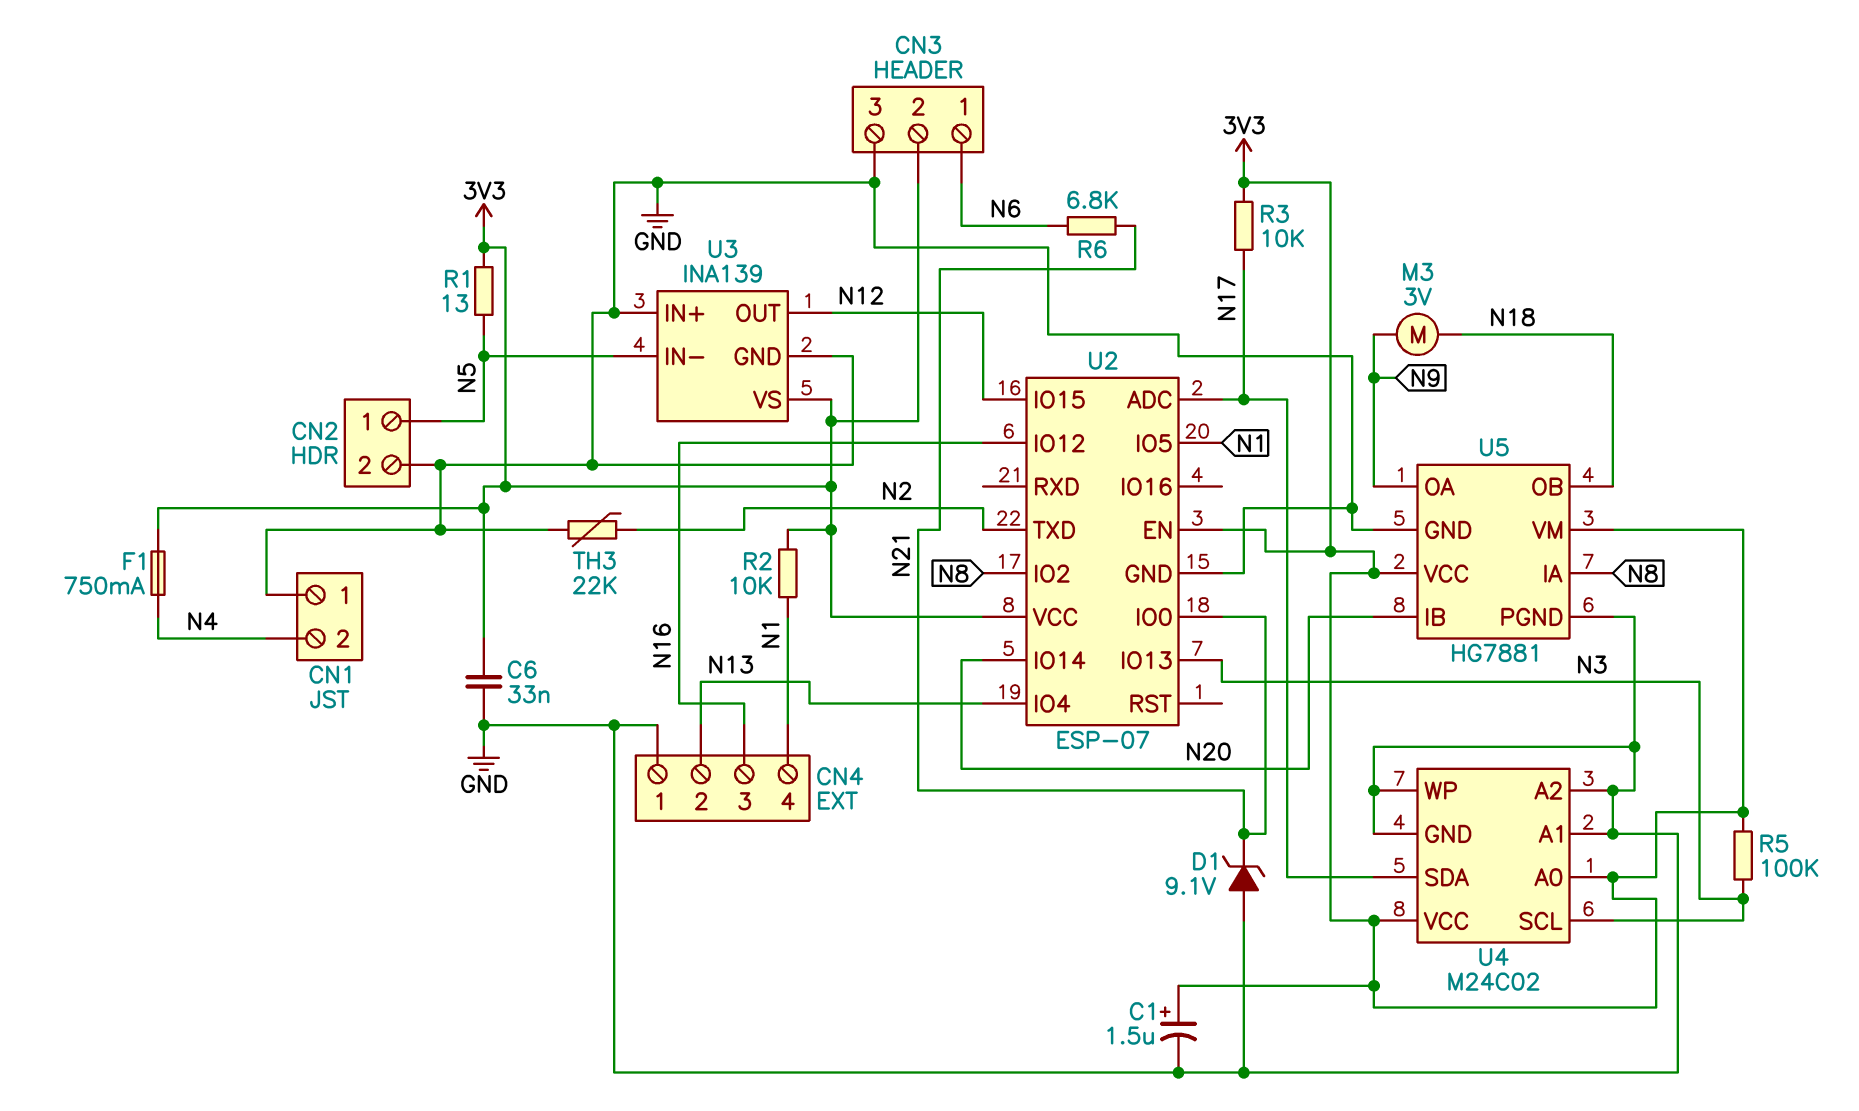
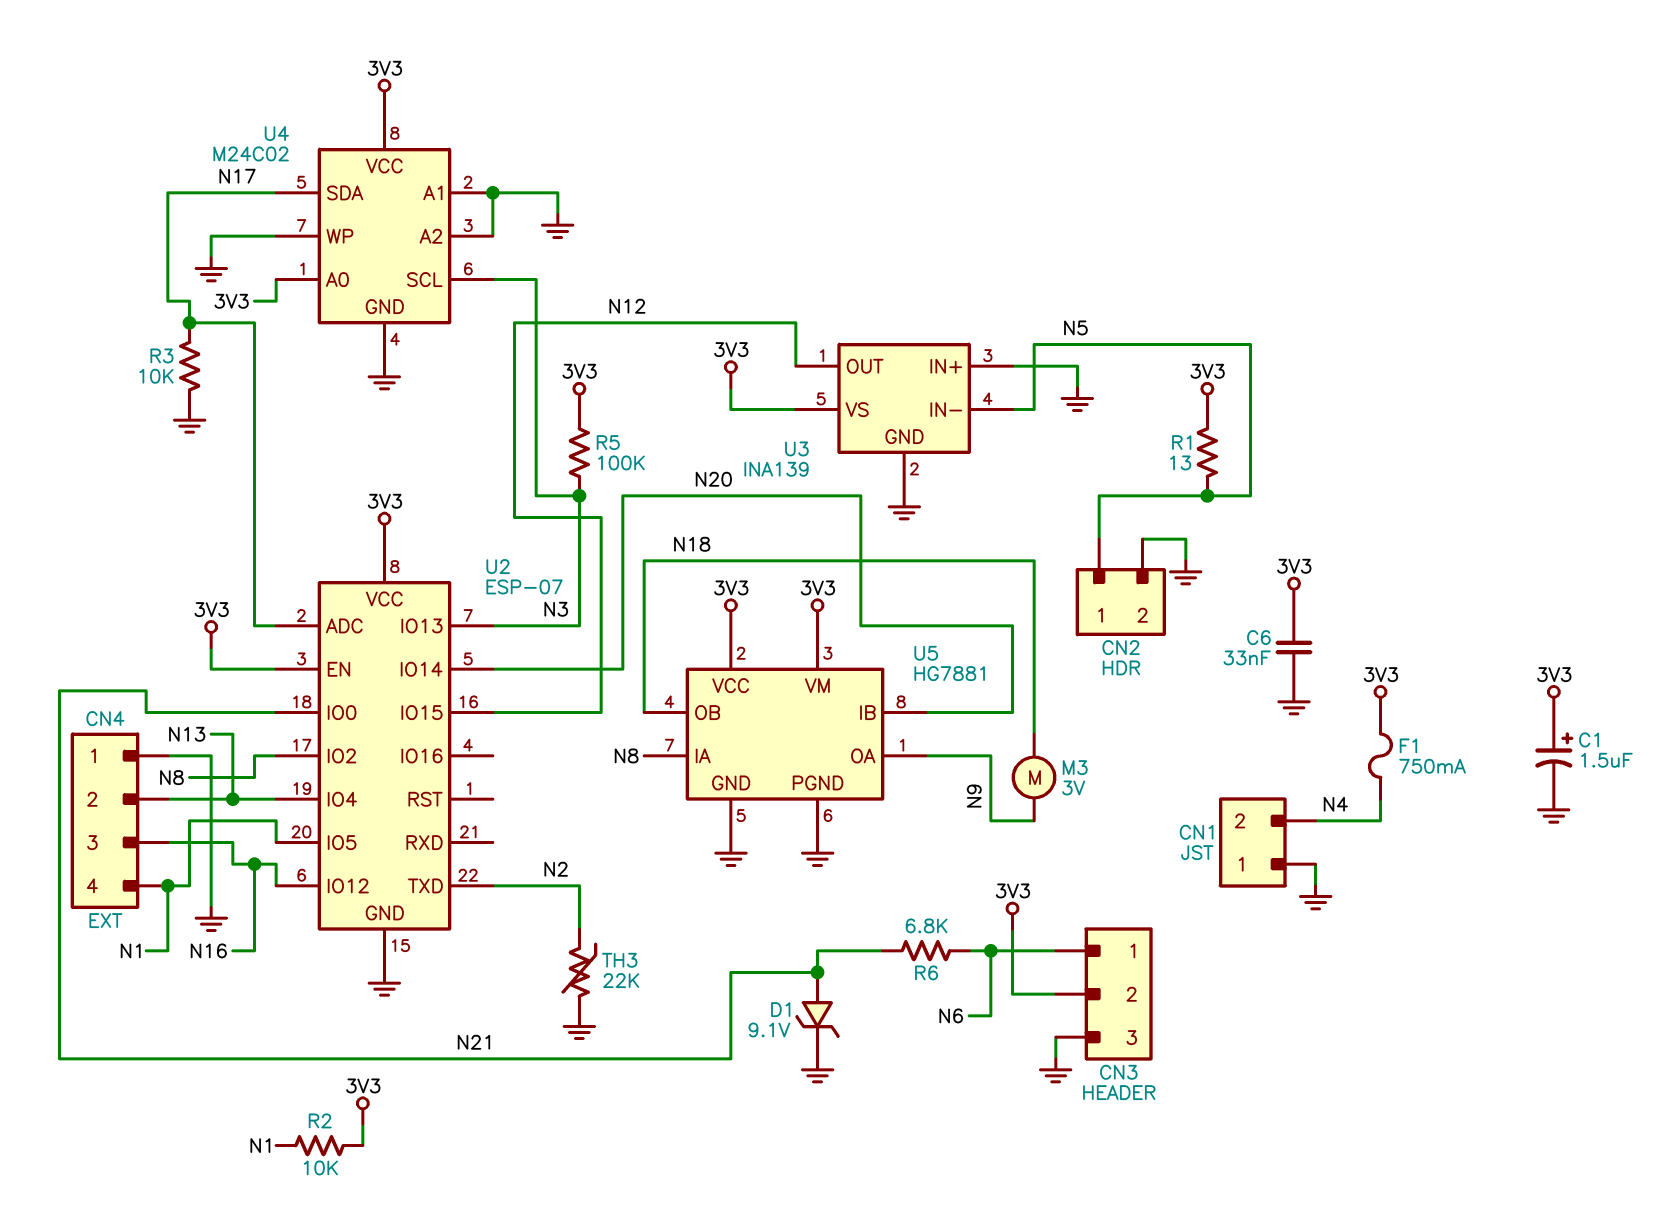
D1: zener 9.1V (A GND, K N21) -> zener 9.1V (A N21, K GND)
R3: 10k (3V3, N17) -> 10k (GND, N17)

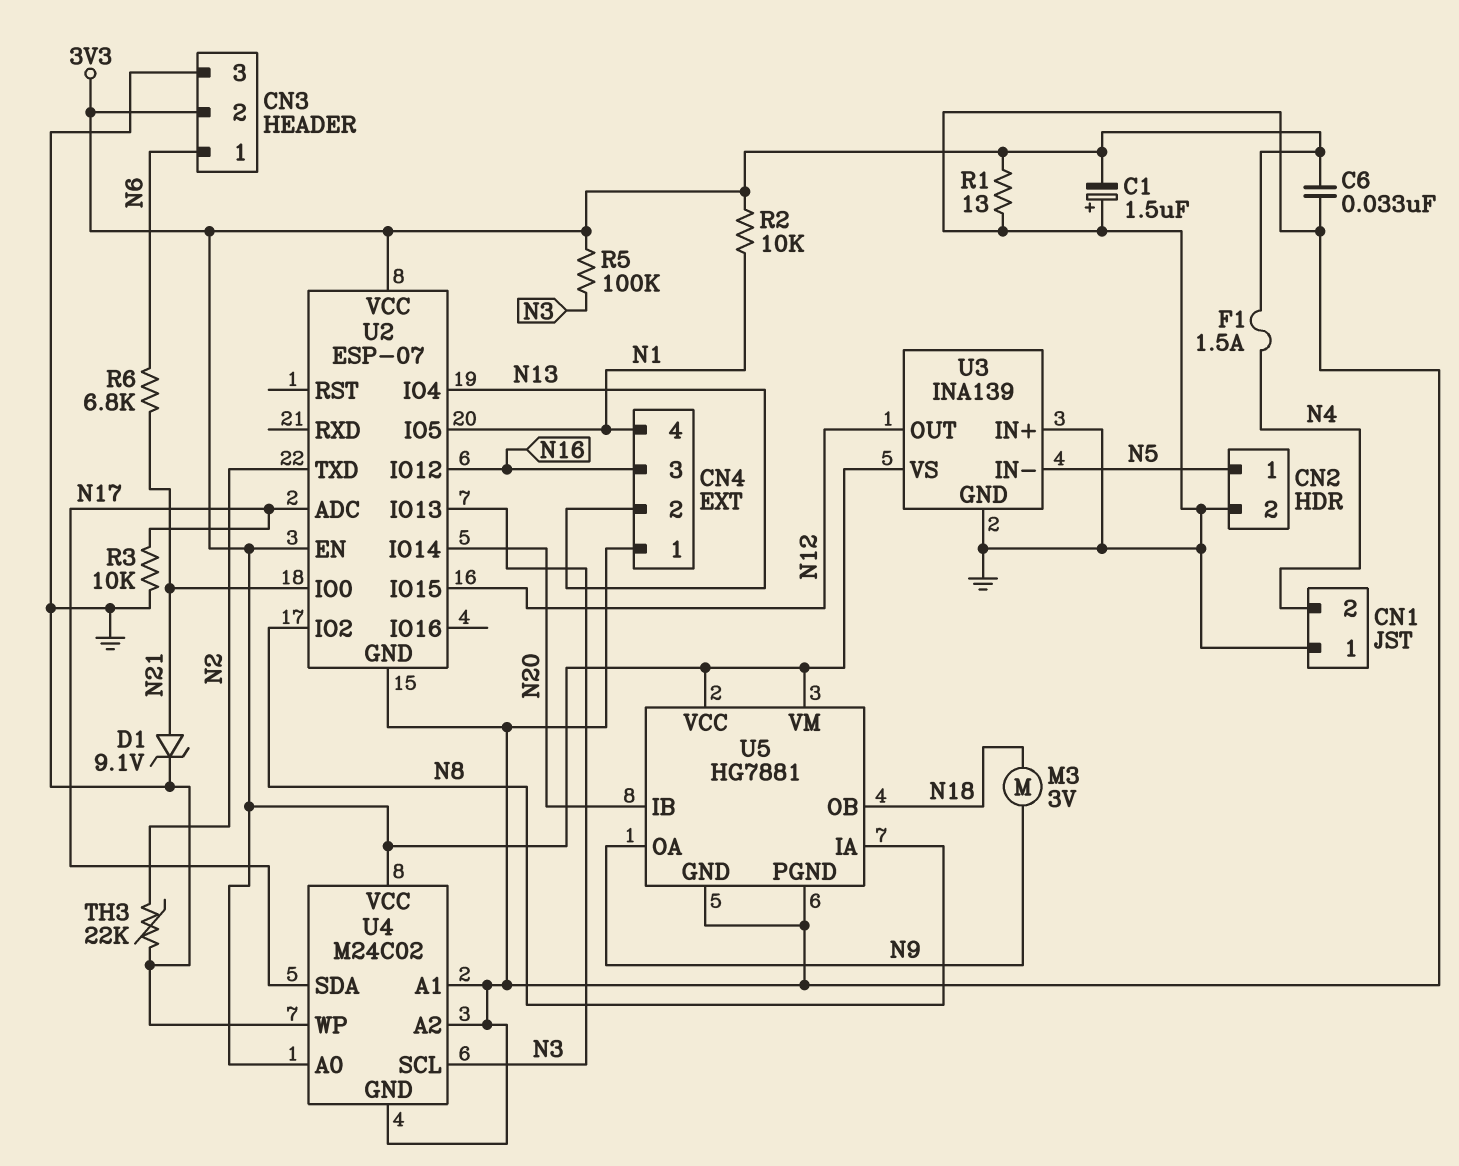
C1: 1.5uF (plus 3V3, minus GND) -> 1.5uF (plus GND, minus 3V3)
F1: 750mA (3V3, N4) -> 1.5A (3V3, N4)
R1: 13 (3V3, N5) -> 13 (3V3, GND)

